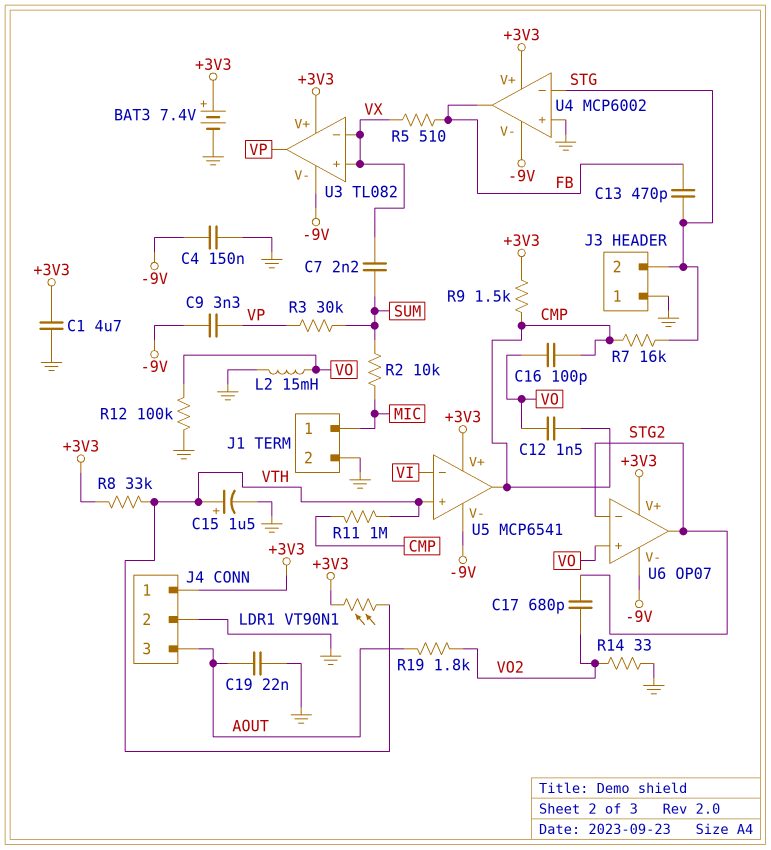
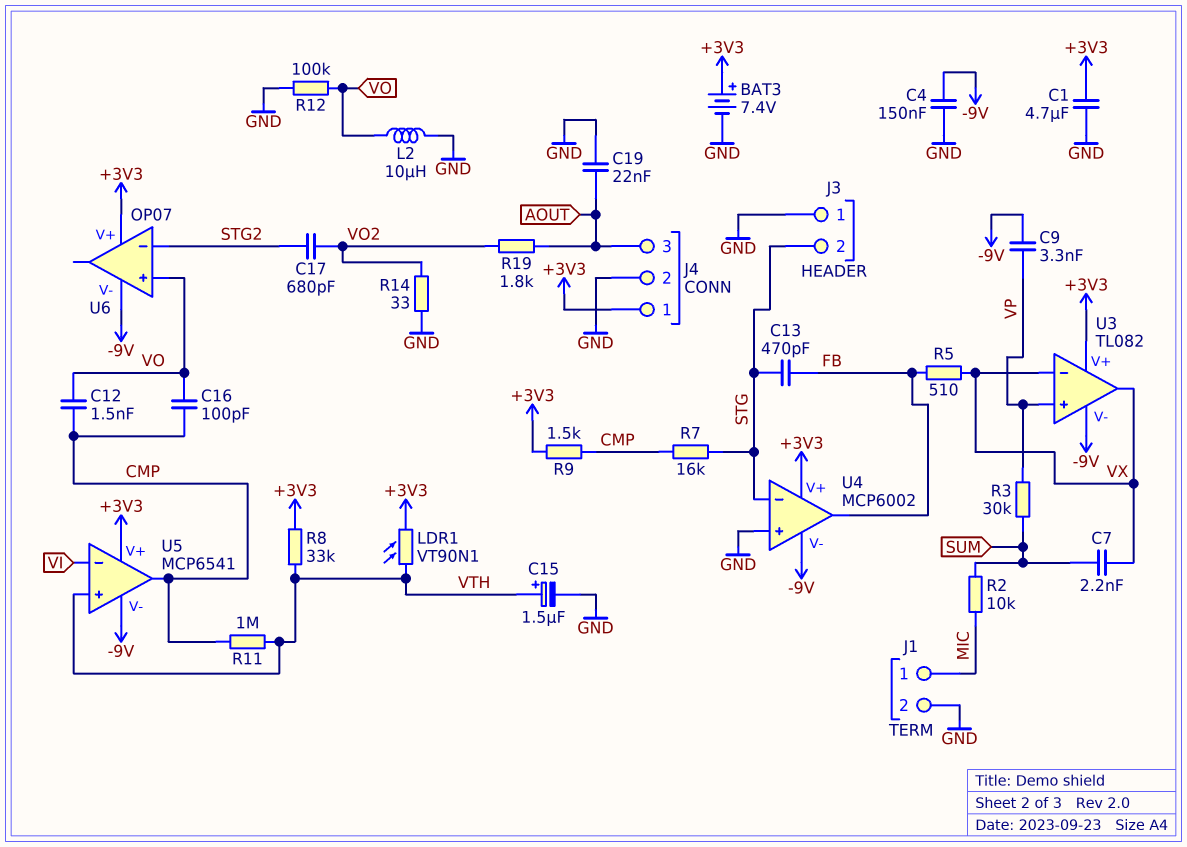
L2: 15mH (GND, VO) -> 10uH (GND, VO)
U3 pin in+: VX -> VP
U3 pin out: VP -> VX
U6 pin out: STG2 -> none

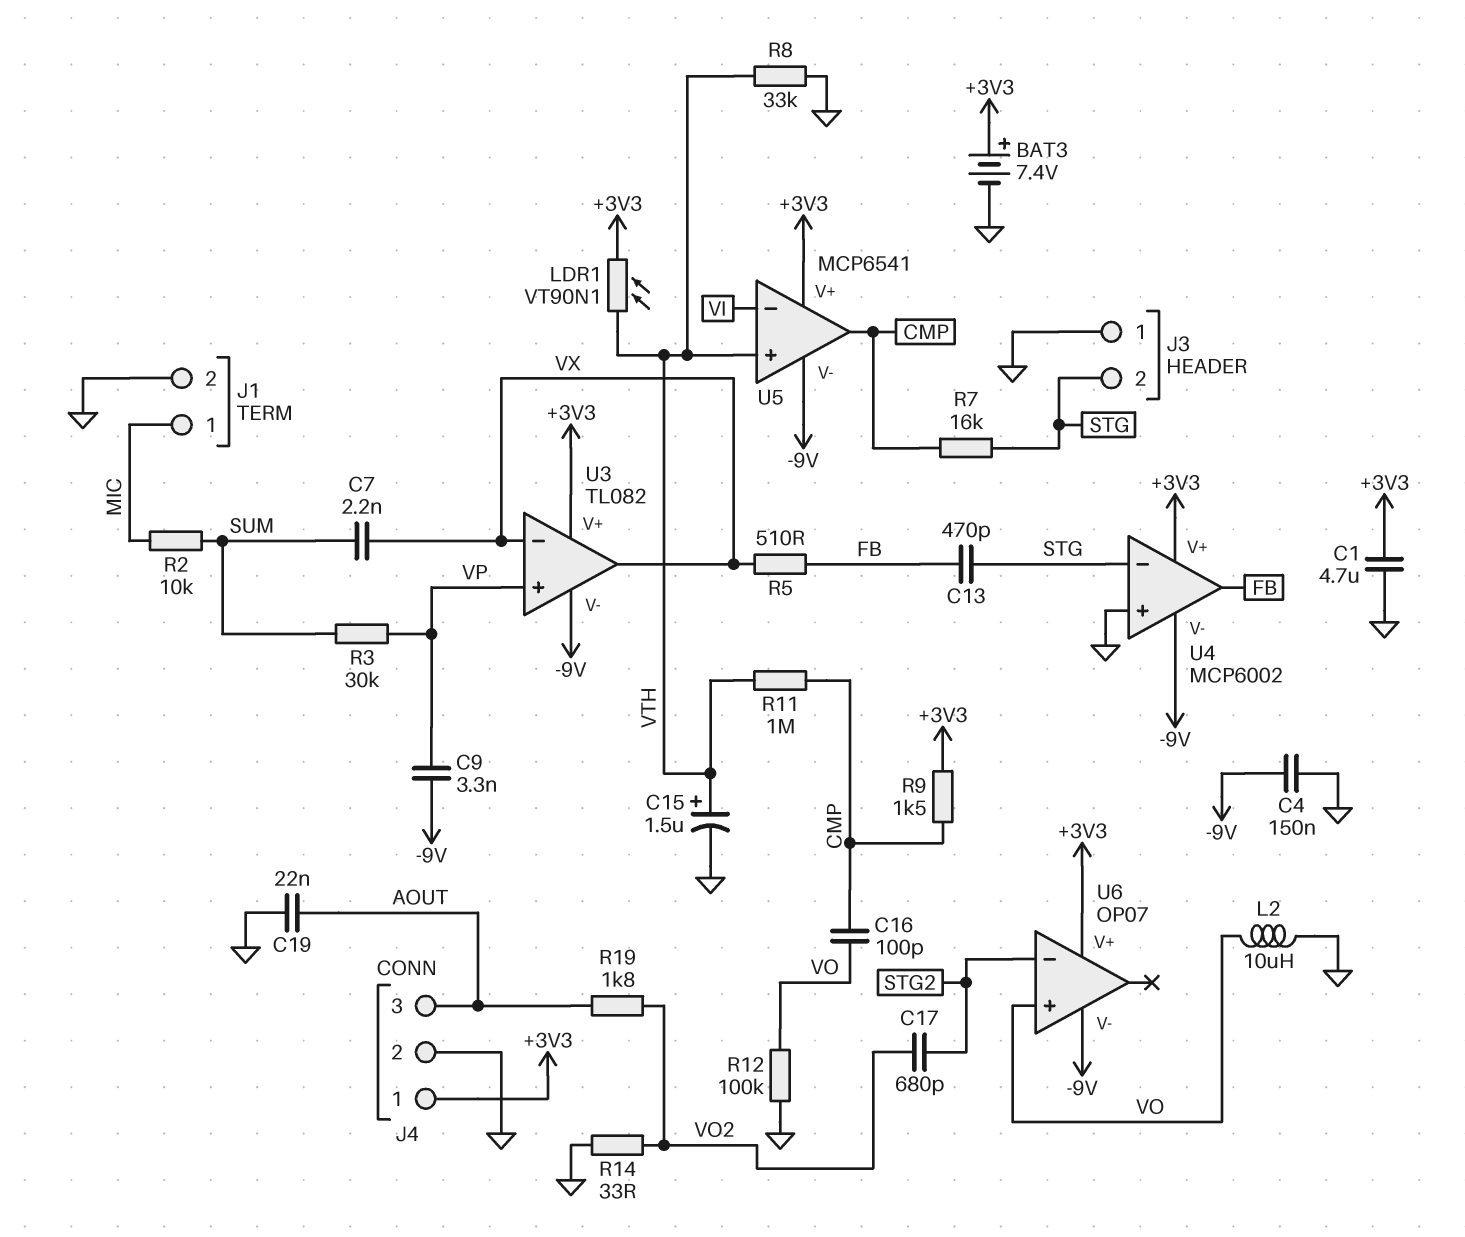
C12: 1.5nF (CMP, VO) -> none
R8: 33k (+3V3, VTH) -> 33k (GND, VTH)

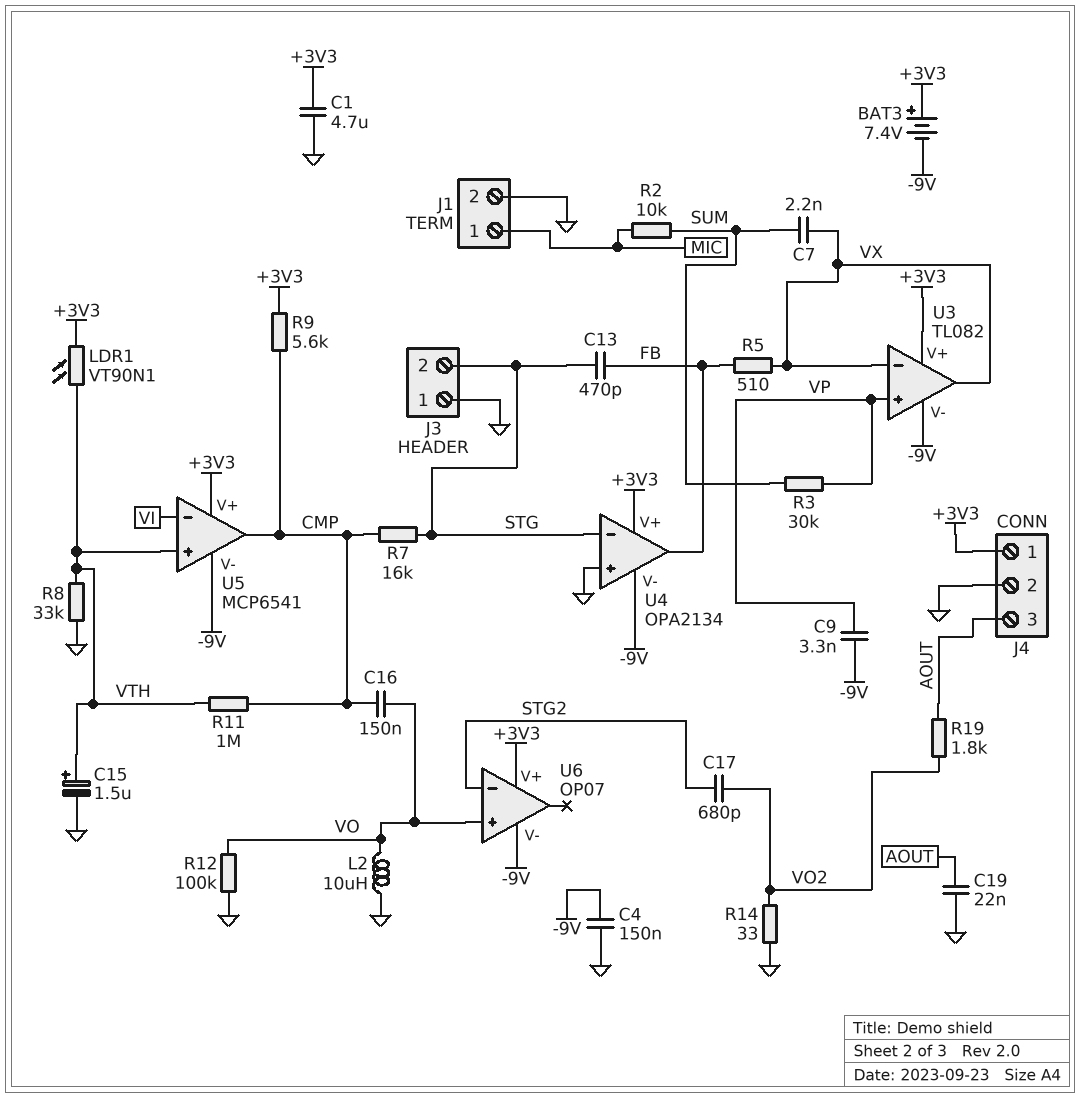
BAT3: 7.4V (plus +3V3, minus GND) -> 7.4V (plus +3V3, minus -9V)
C16: 100pF (CMP, VO) -> 150nF (CMP, VO)
R9: 1.5k (+3V3, CMP) -> 5.6k (+3V3, CMP)
U4: MCP6002 -> OPA2134

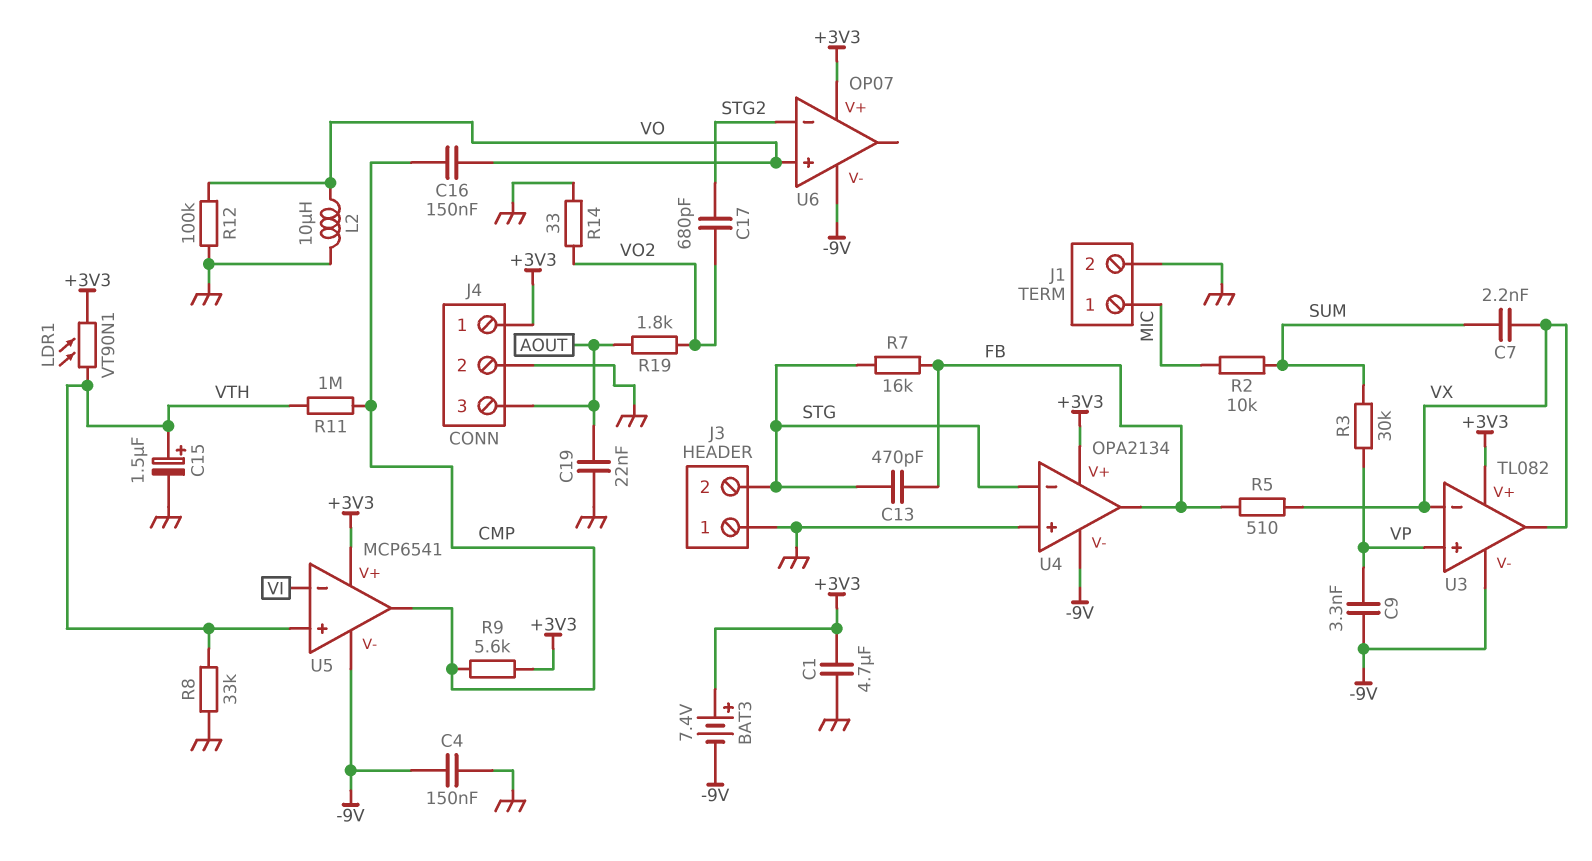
R7: 16k (CMP, STG) -> 16k (FB, STG)

